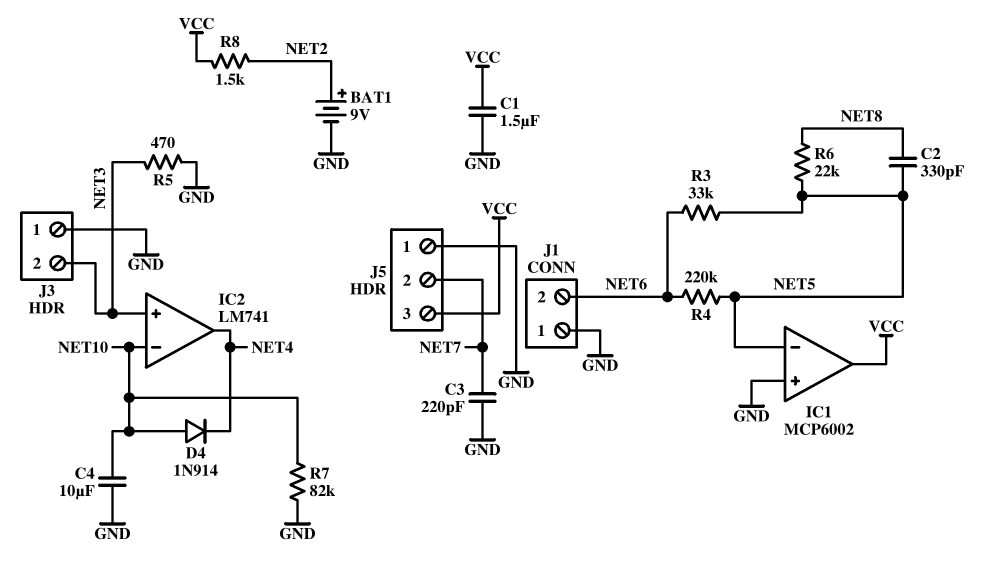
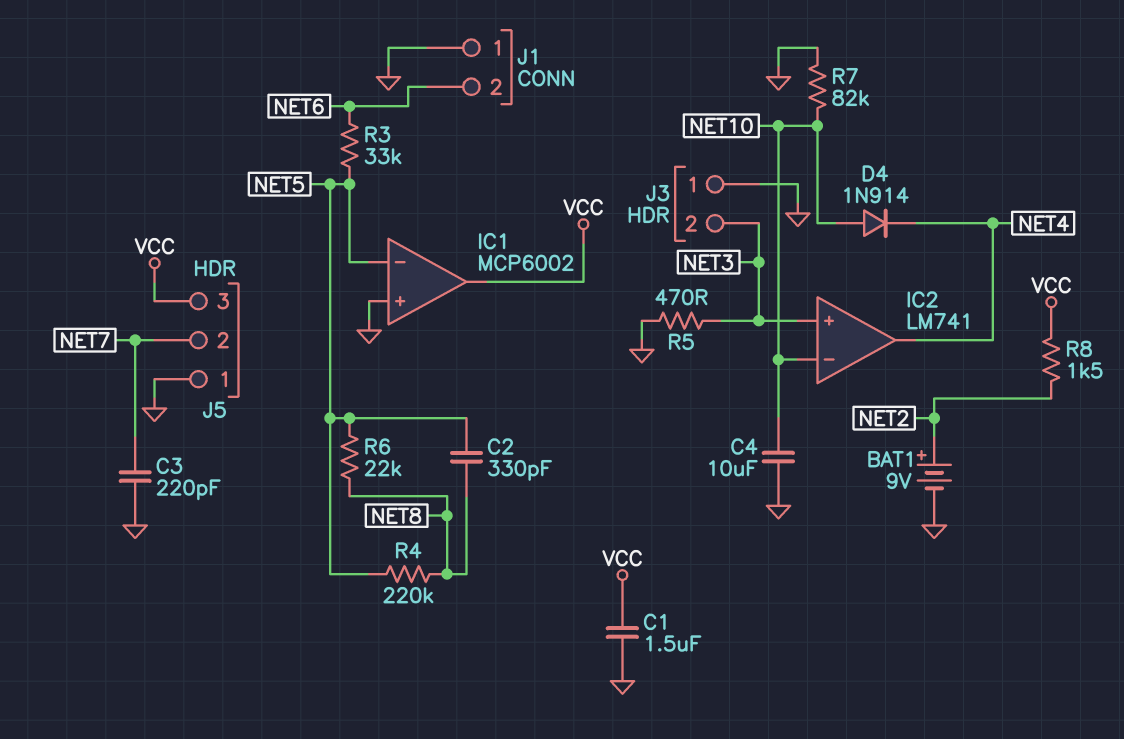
R4: 220k (NET5, NET6) -> 220k (NET5, NET8)

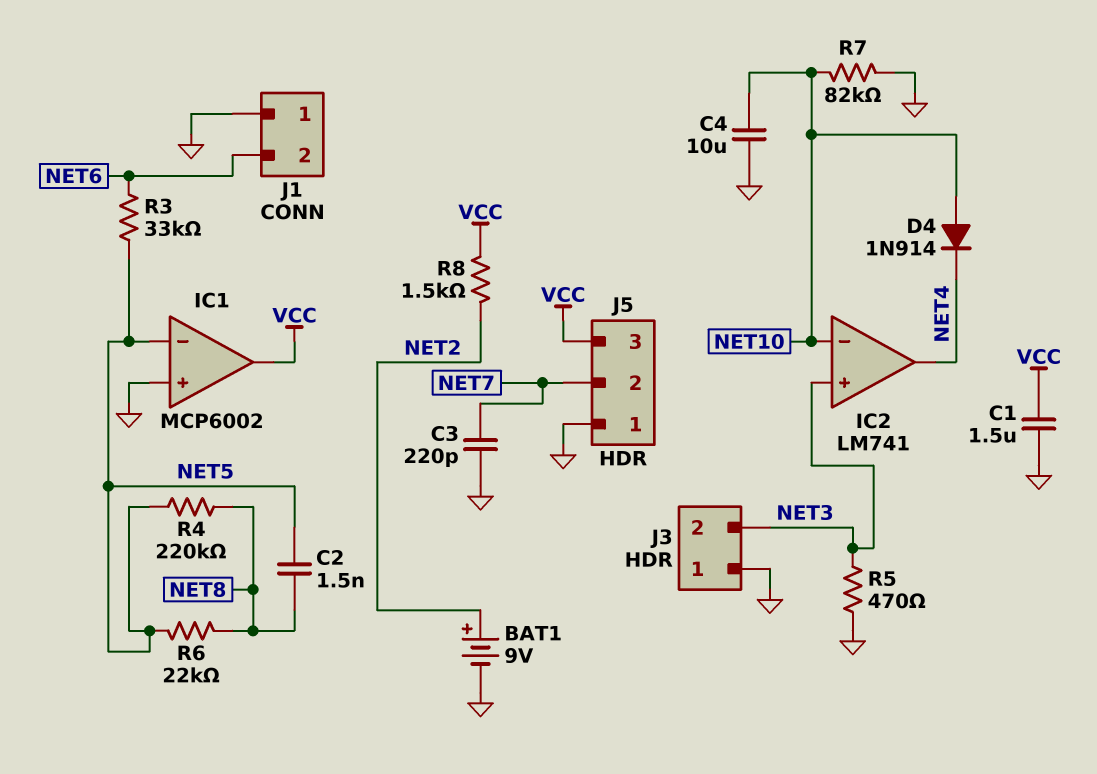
C2: 330pF (NET5, NET8) -> 1.5nF (NET5, NET8)

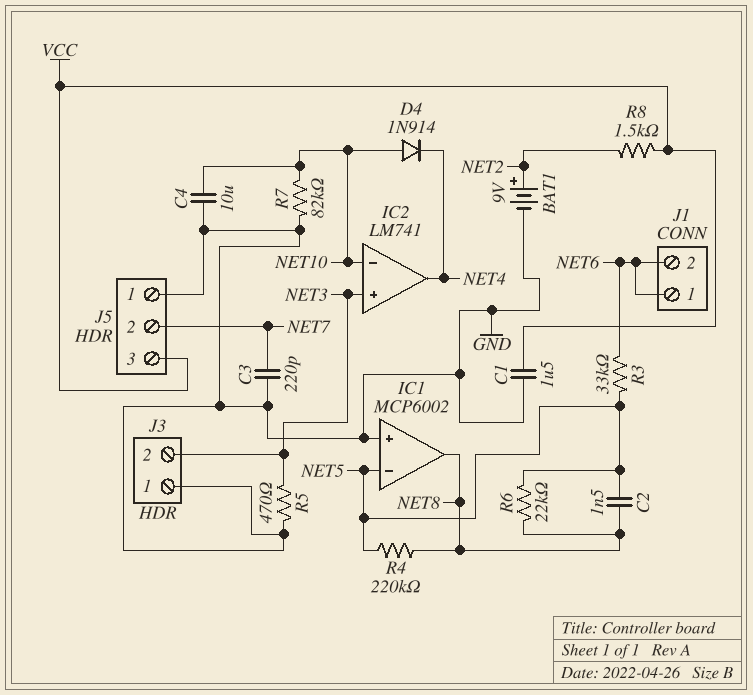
IC1 pin out: VCC -> NET8
J1 pin 1: GND -> NET6

